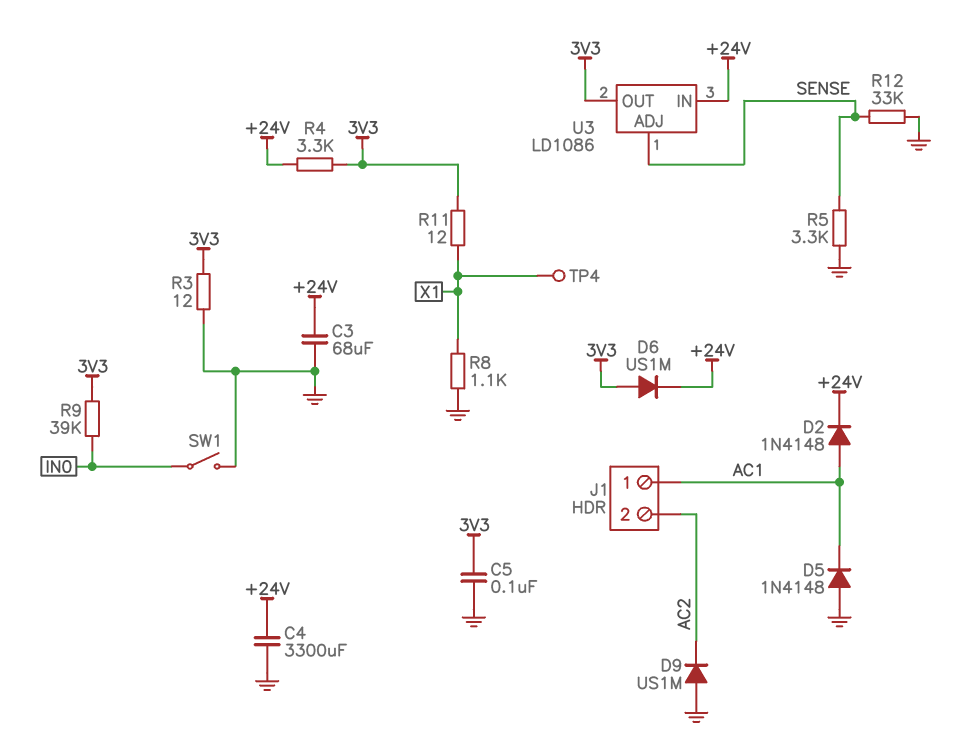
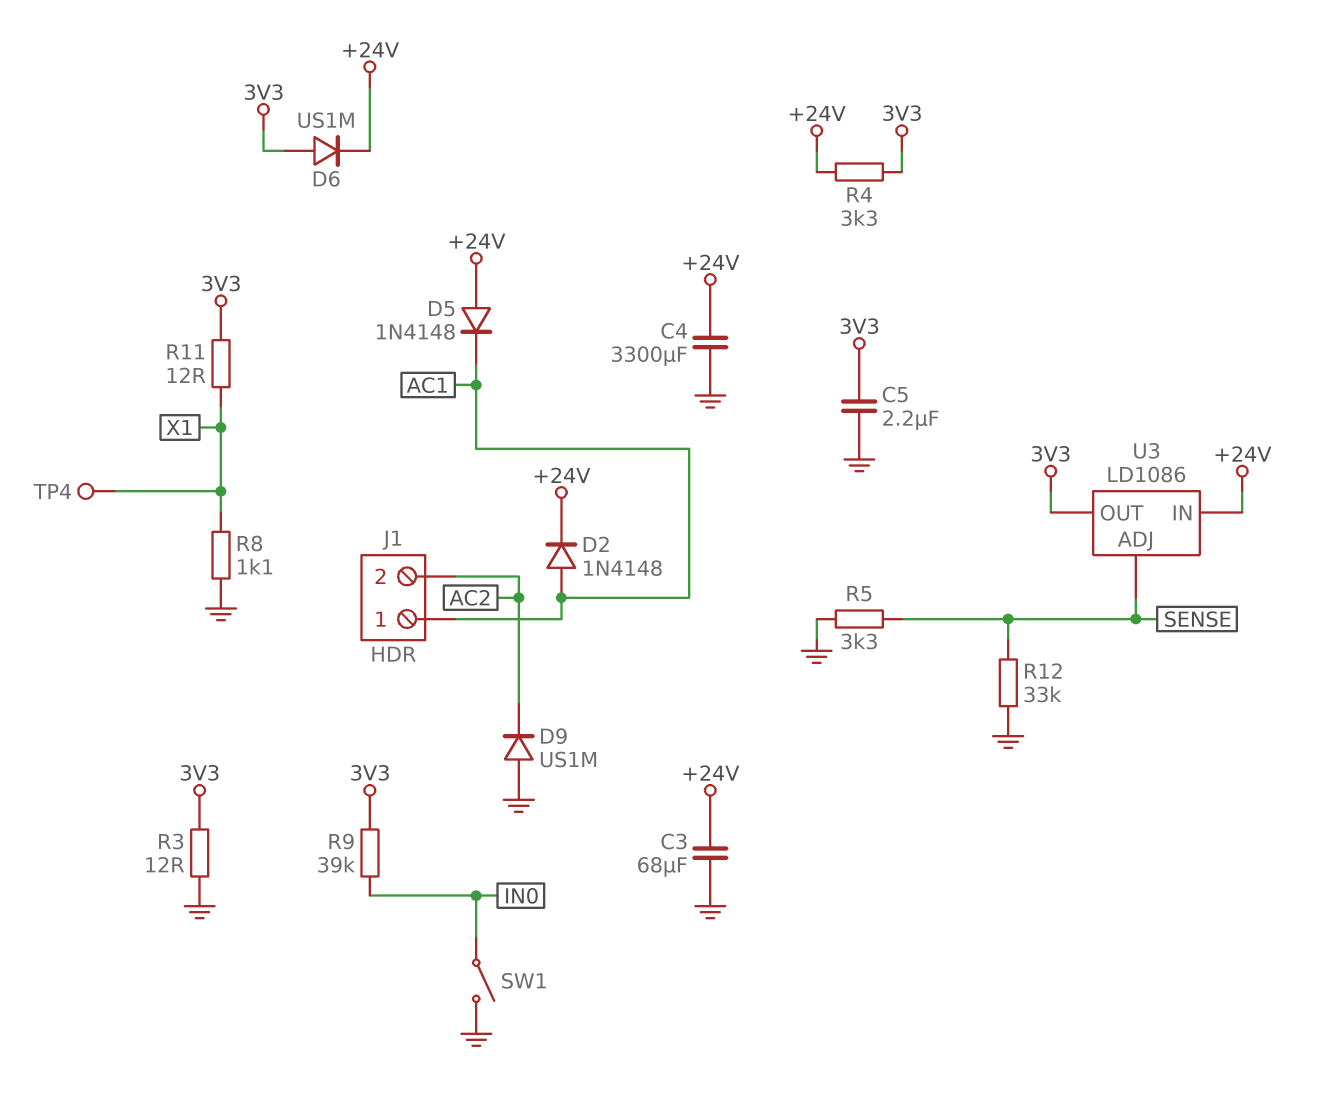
C5: 100nF (3V3, GND) -> 2.2uF (3V3, GND)
D5: diode 1N4148 (A GND, K AC1) -> diode 1N4148 (A +24V, K AC1)

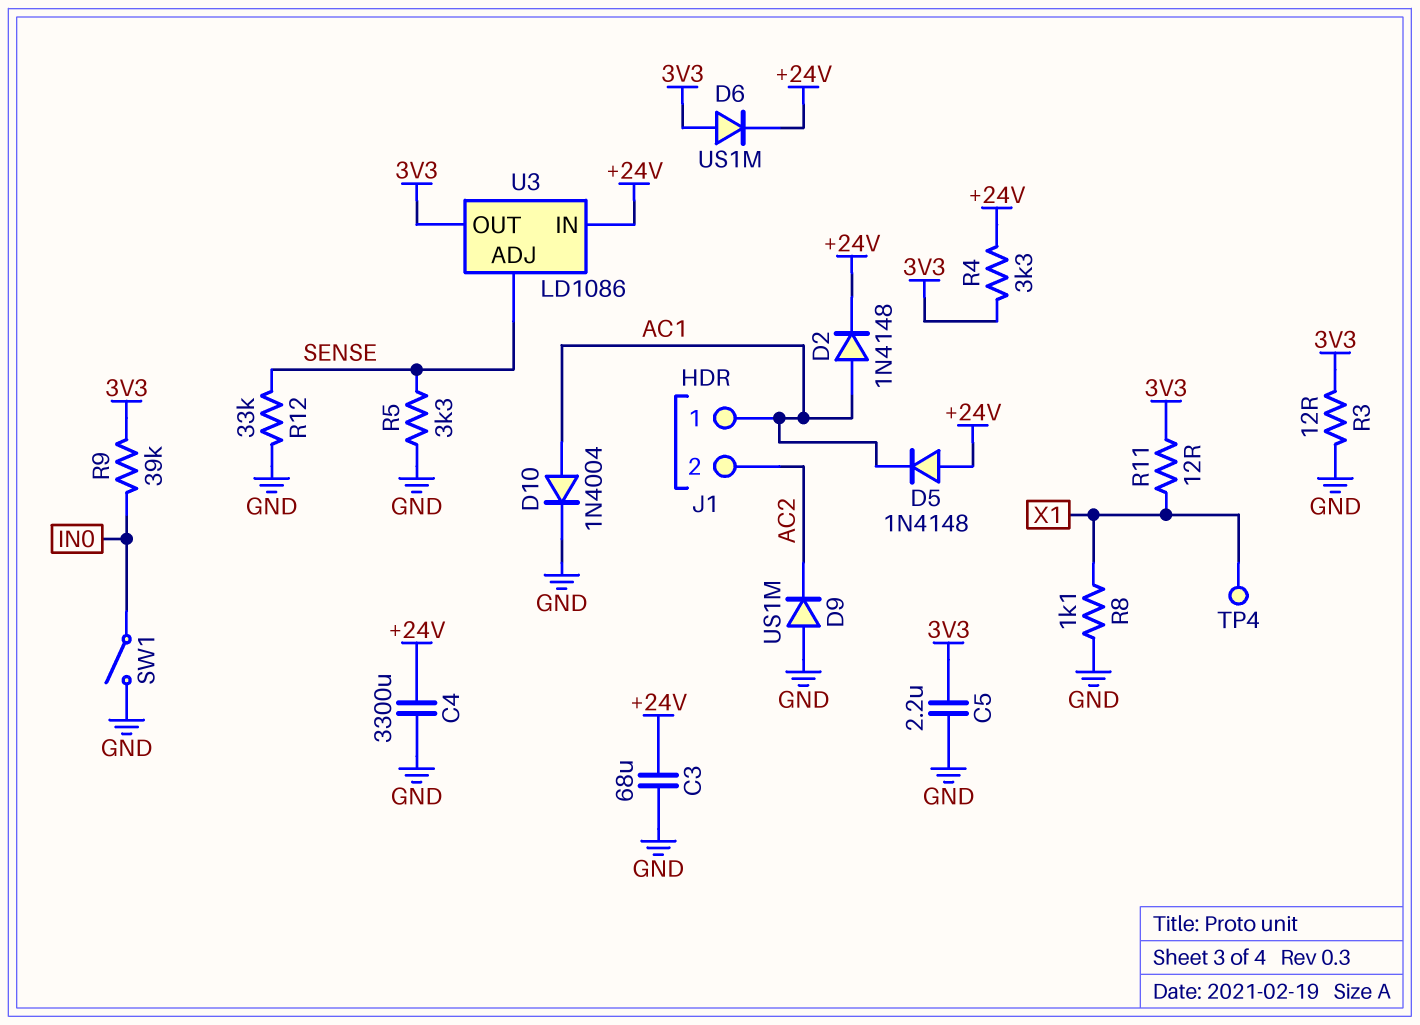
D10: none -> diode 1N4004 (A AC1, K GND)

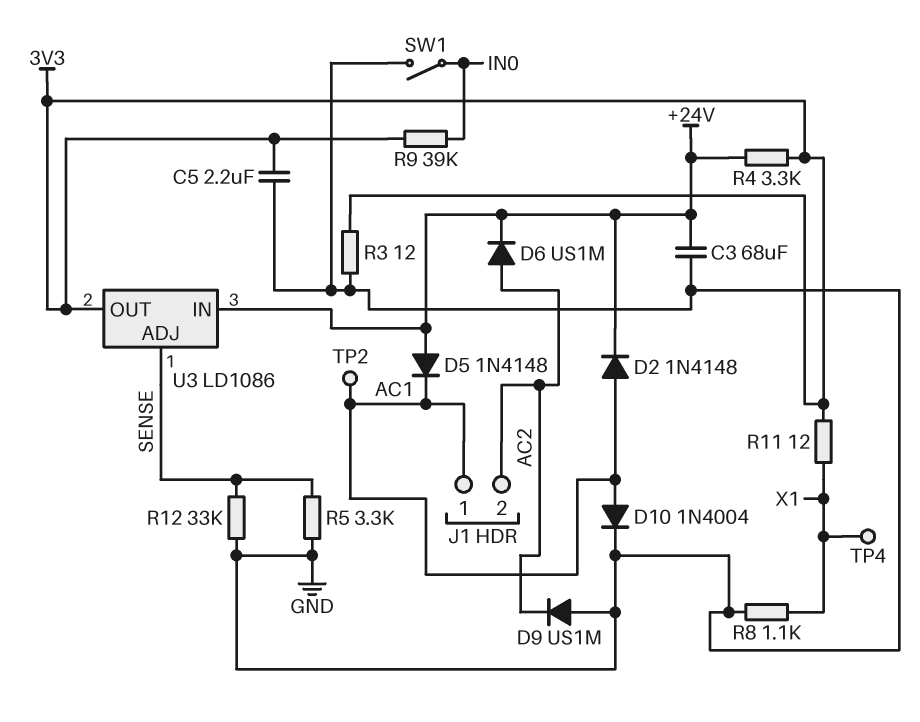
C4: 3300uF (+24V, GND) -> none
D6: diode US1M (A 3V3, K +24V) -> diode US1M (A AC2, K +24V)
TP2: none -> test point (AC1)

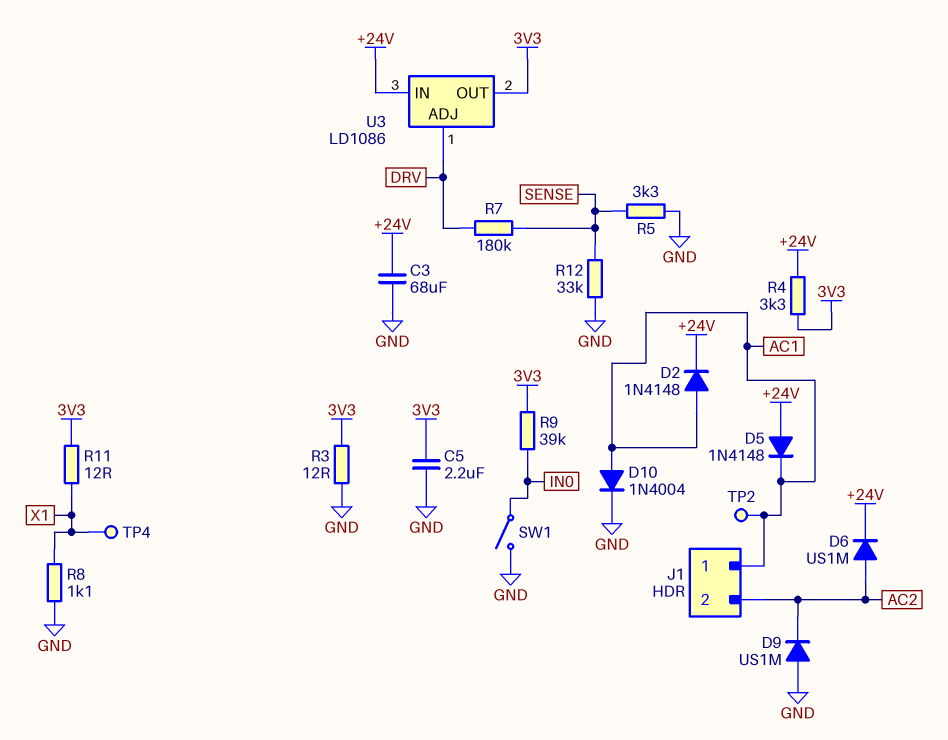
R7: none -> 180k (DRV, SENSE)
U3 pin ADJ: SENSE -> DRV

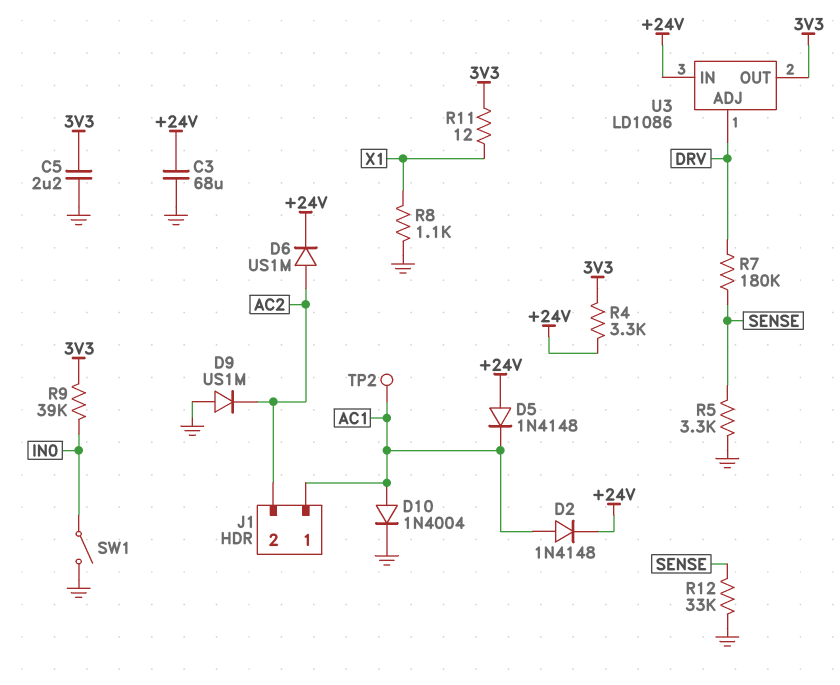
R3: 12 (3V3, GND) -> none
TP4: test point (X1) -> none

